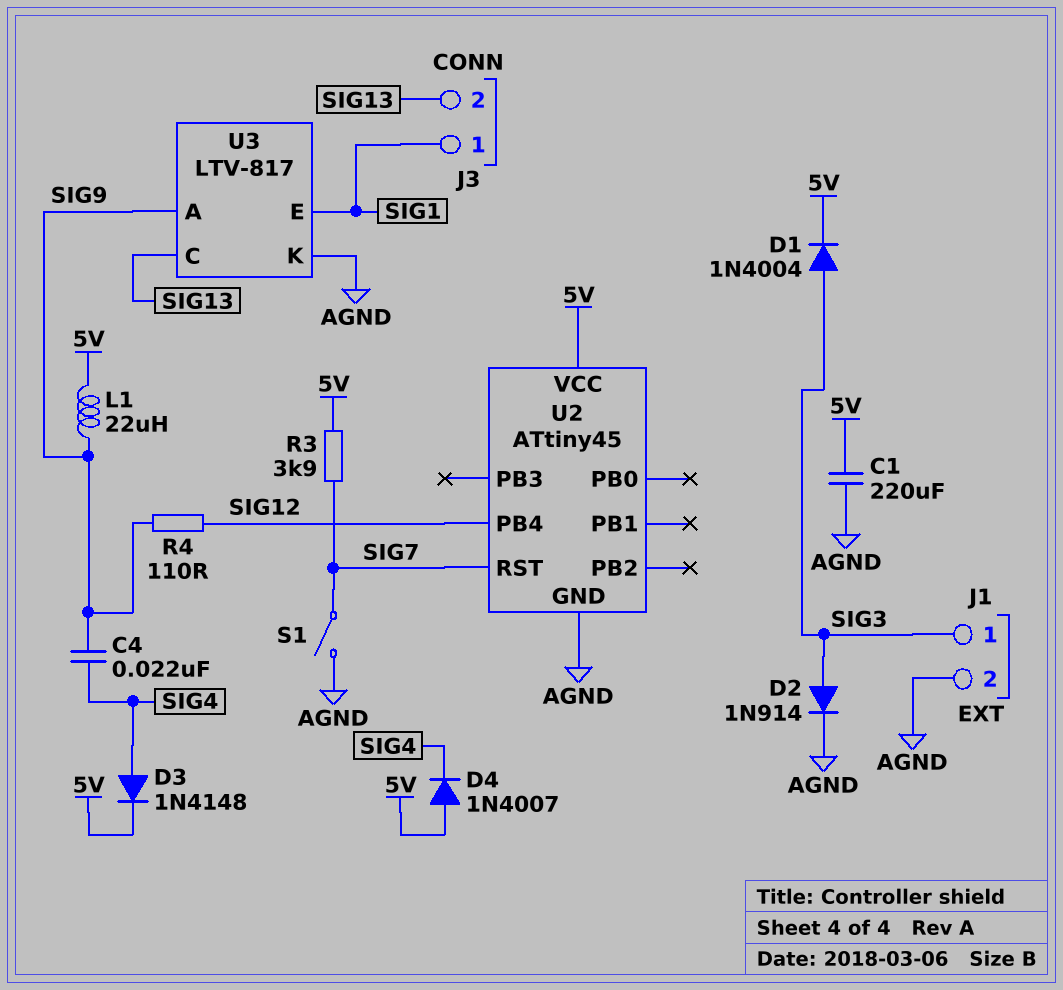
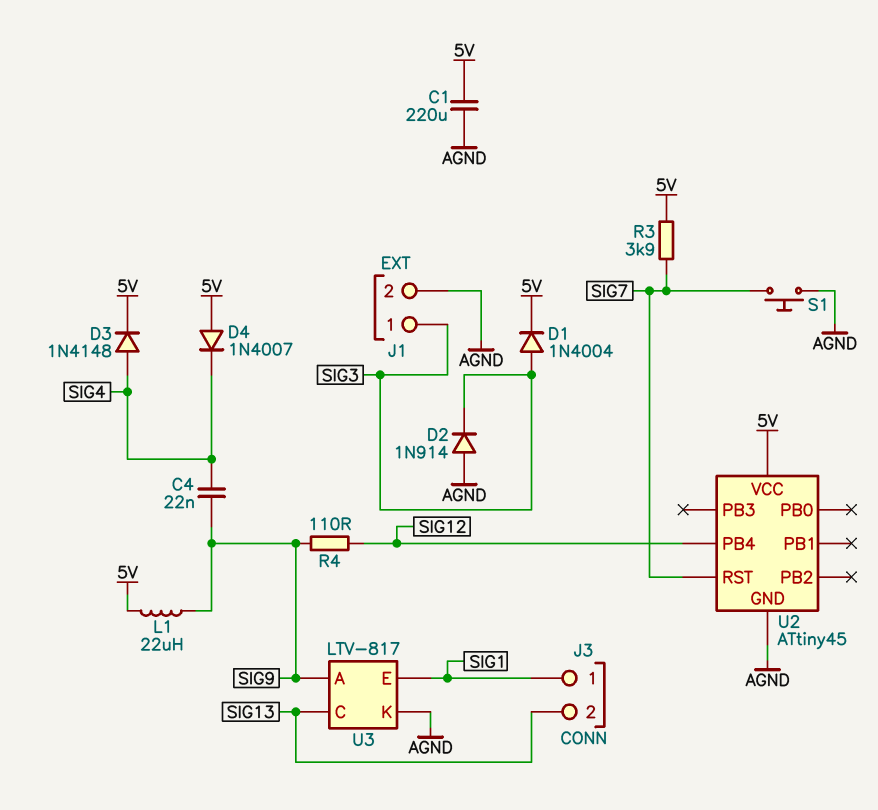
D2: diode 1N914 (A SIG3, K AGND) -> diode 1N914 (A AGND, K SIG3)
S1: switch (AGND, SIG7) -> button (AGND, SIG7)

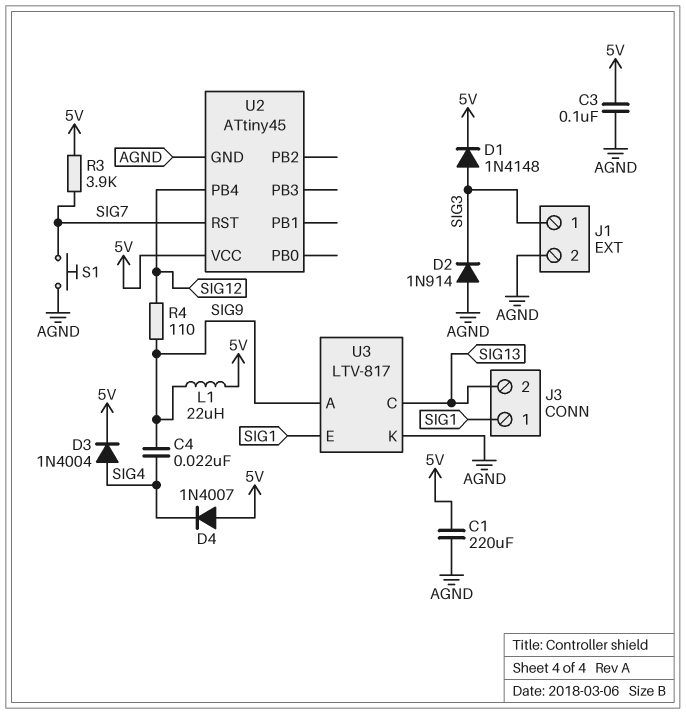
C3: none -> 100nF (5V, AGND)
D1: diode 1N4004 (A SIG3, K 5V) -> diode 1N4148 (A SIG3, K 5V)
D3: diode 1N4148 (A SIG4, K 5V) -> diode 1N4004 (A SIG4, K 5V)

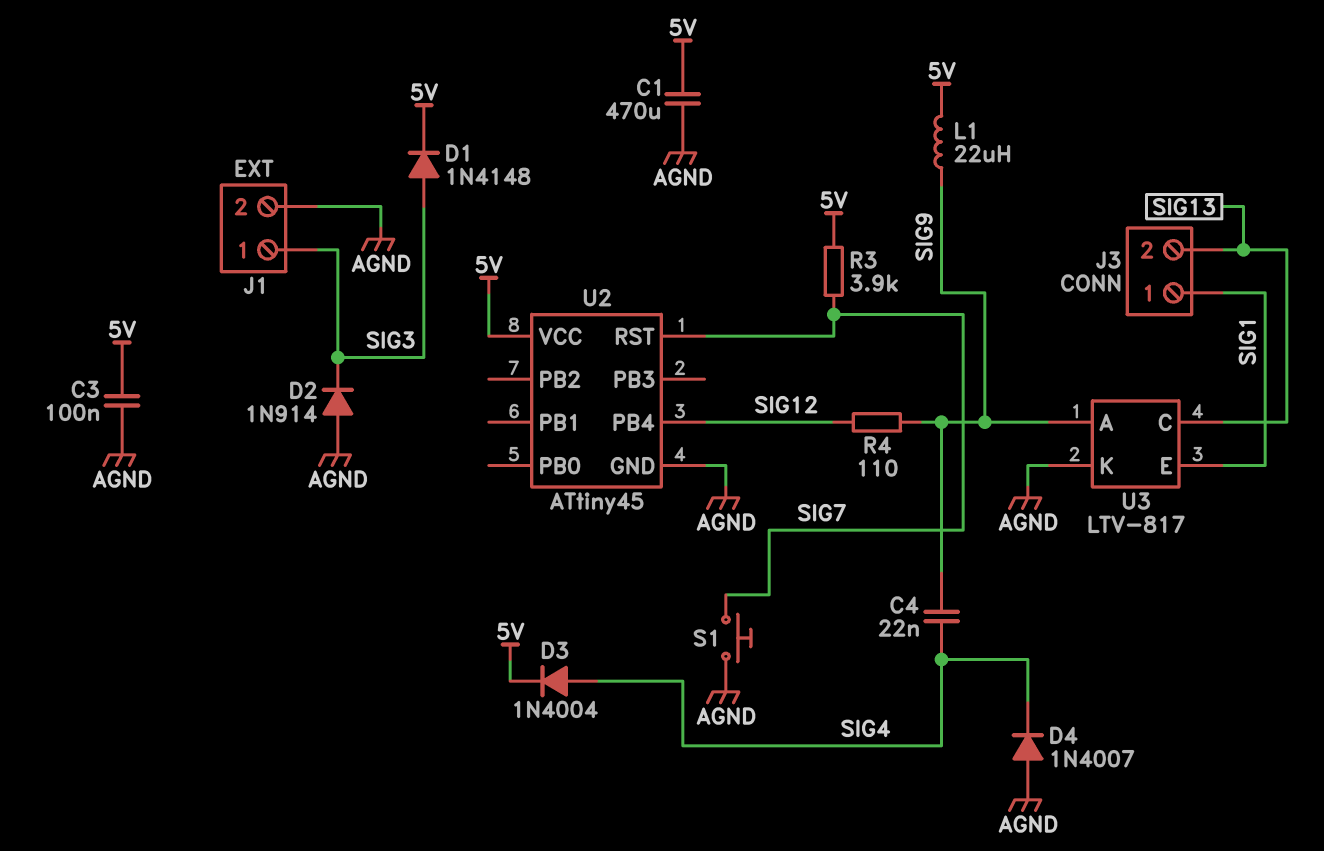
C1: 220uF (5V, AGND) -> 470uF (5V, AGND)
D4: diode 1N4007 (A 5V, K SIG4) -> diode 1N4007 (A AGND, K SIG4)

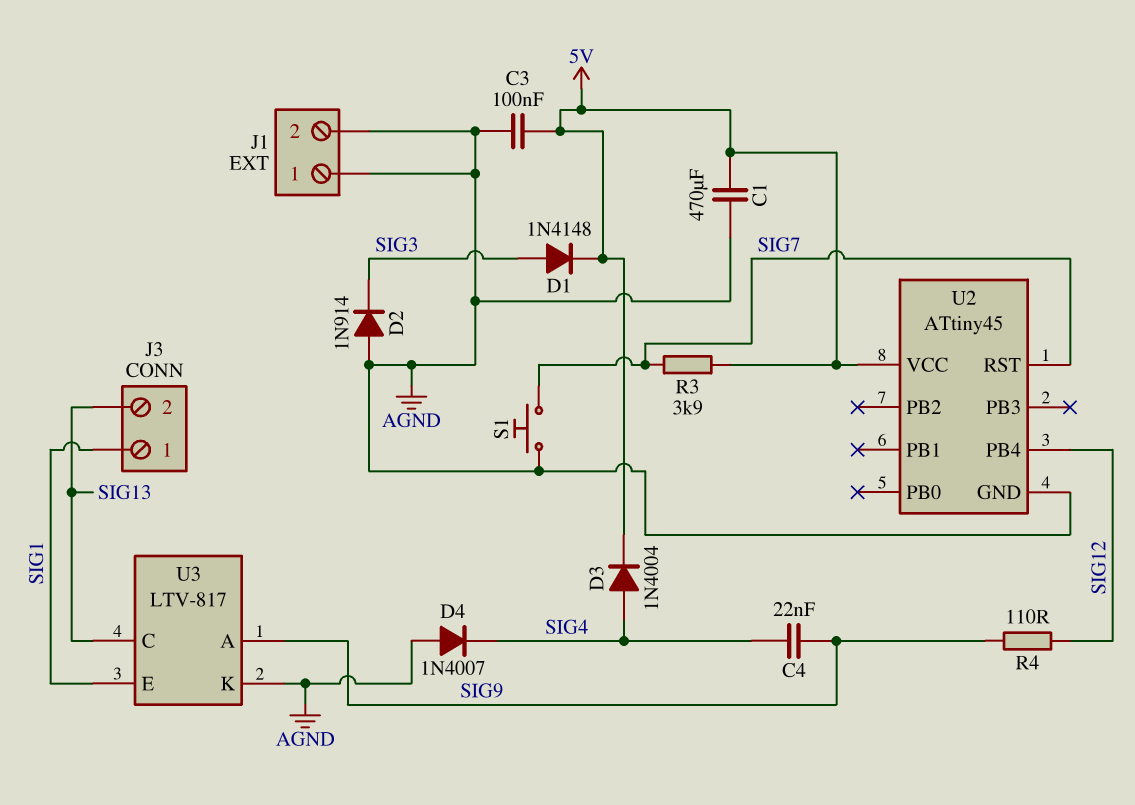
J1 pin 1: SIG3 -> AGND
L1: 22uH (5V, SIG9) -> none

